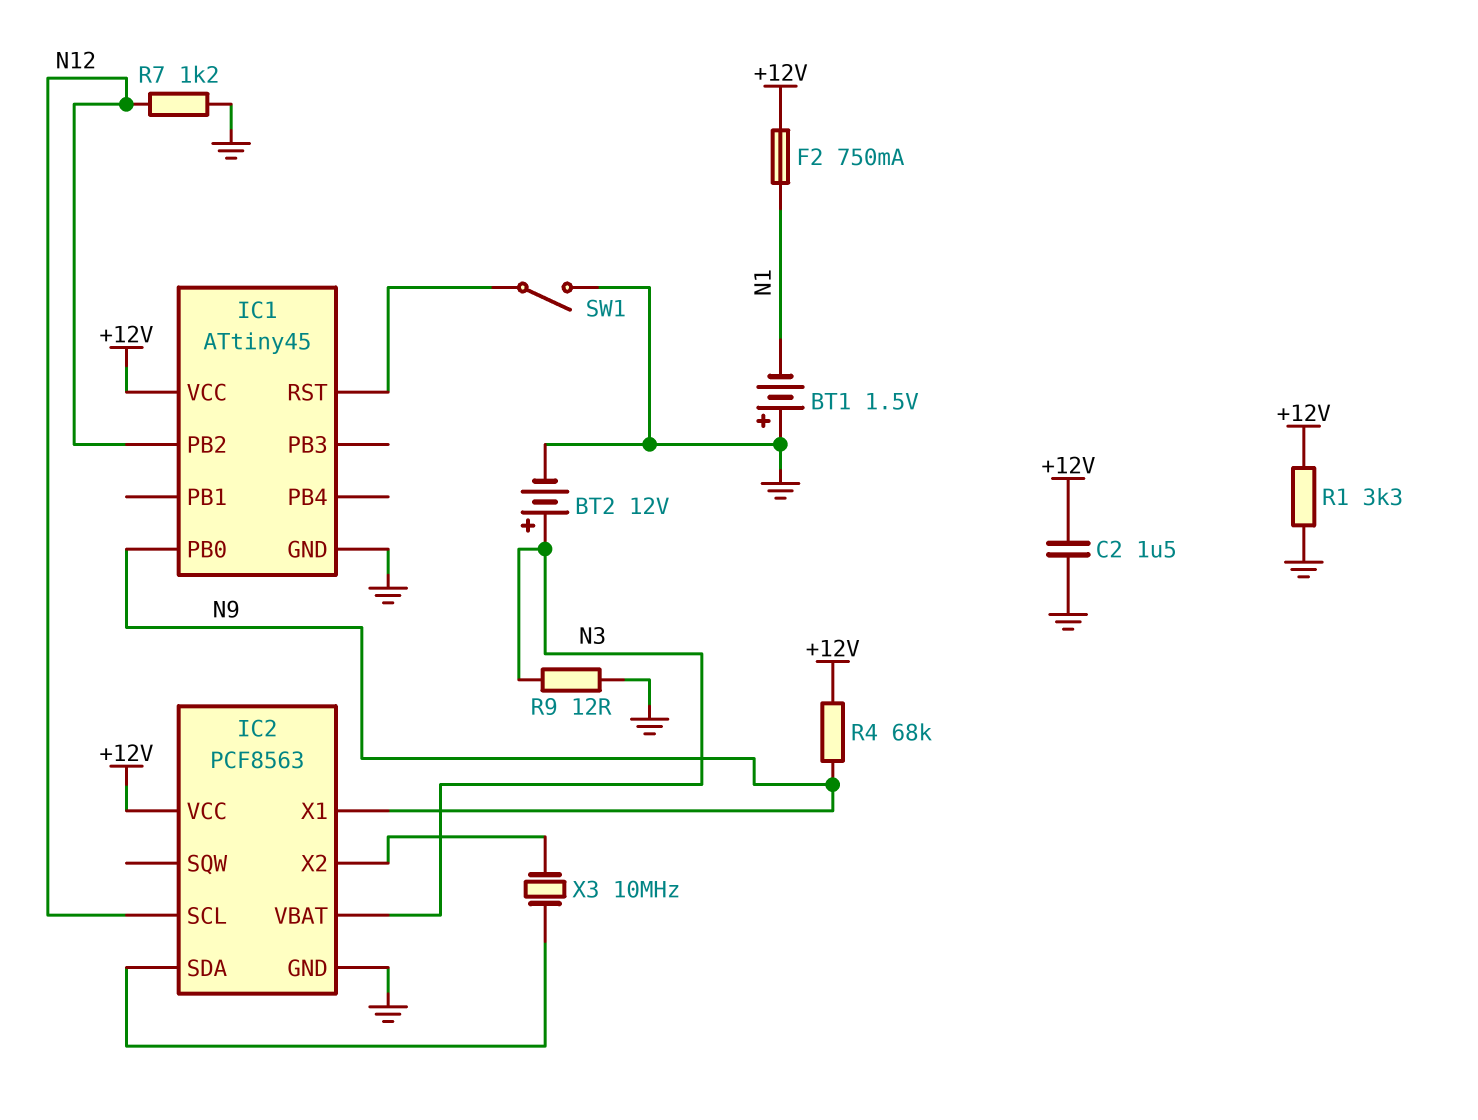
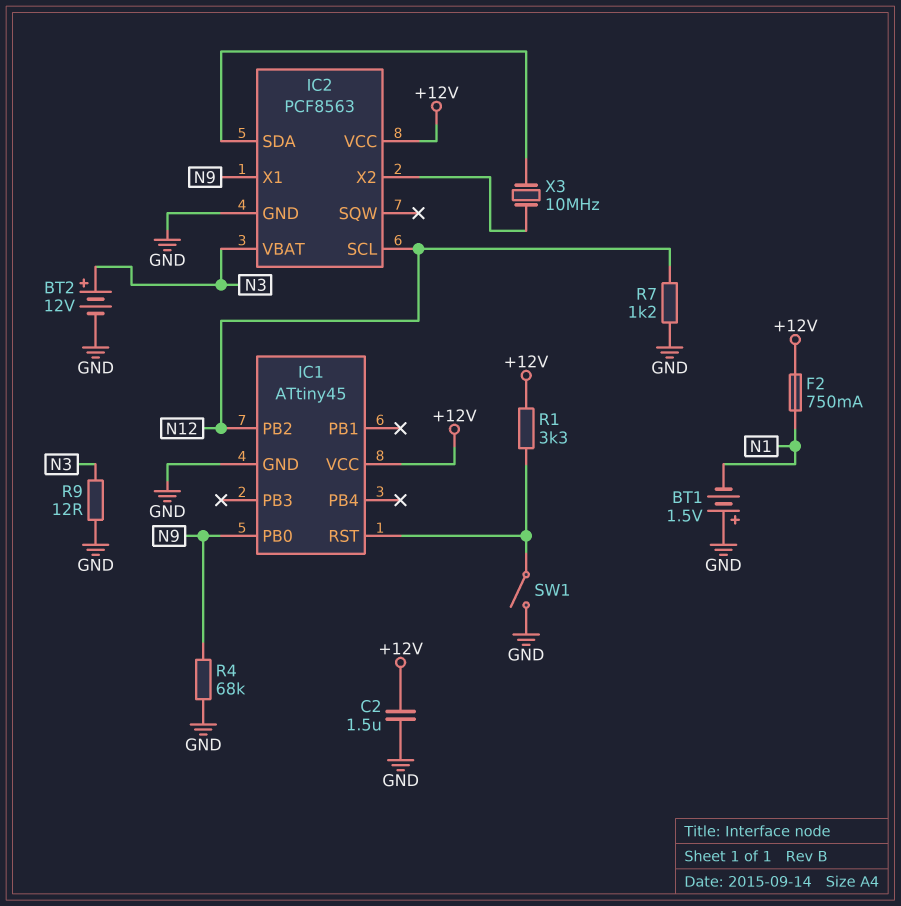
R1: 3.3k (+12V, GND) -> 3.3k (+12V, IC1/RST)
R4: 68k (+12V, N9) -> 68k (GND, N9)

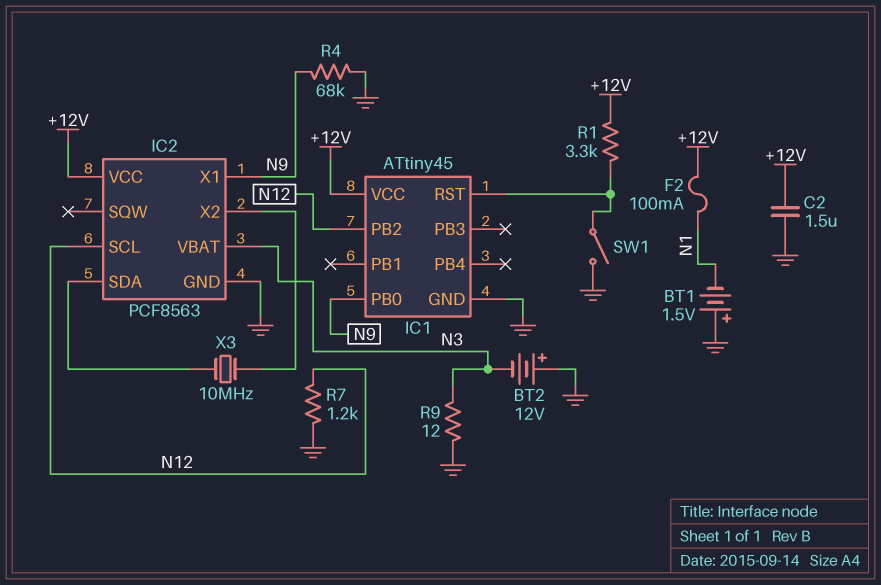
BT2: 12V (plus N3, minus GND) -> 12V (plus GND, minus N3)
F2: 750mA (+12V, N1) -> 100mA (+12V, N1)

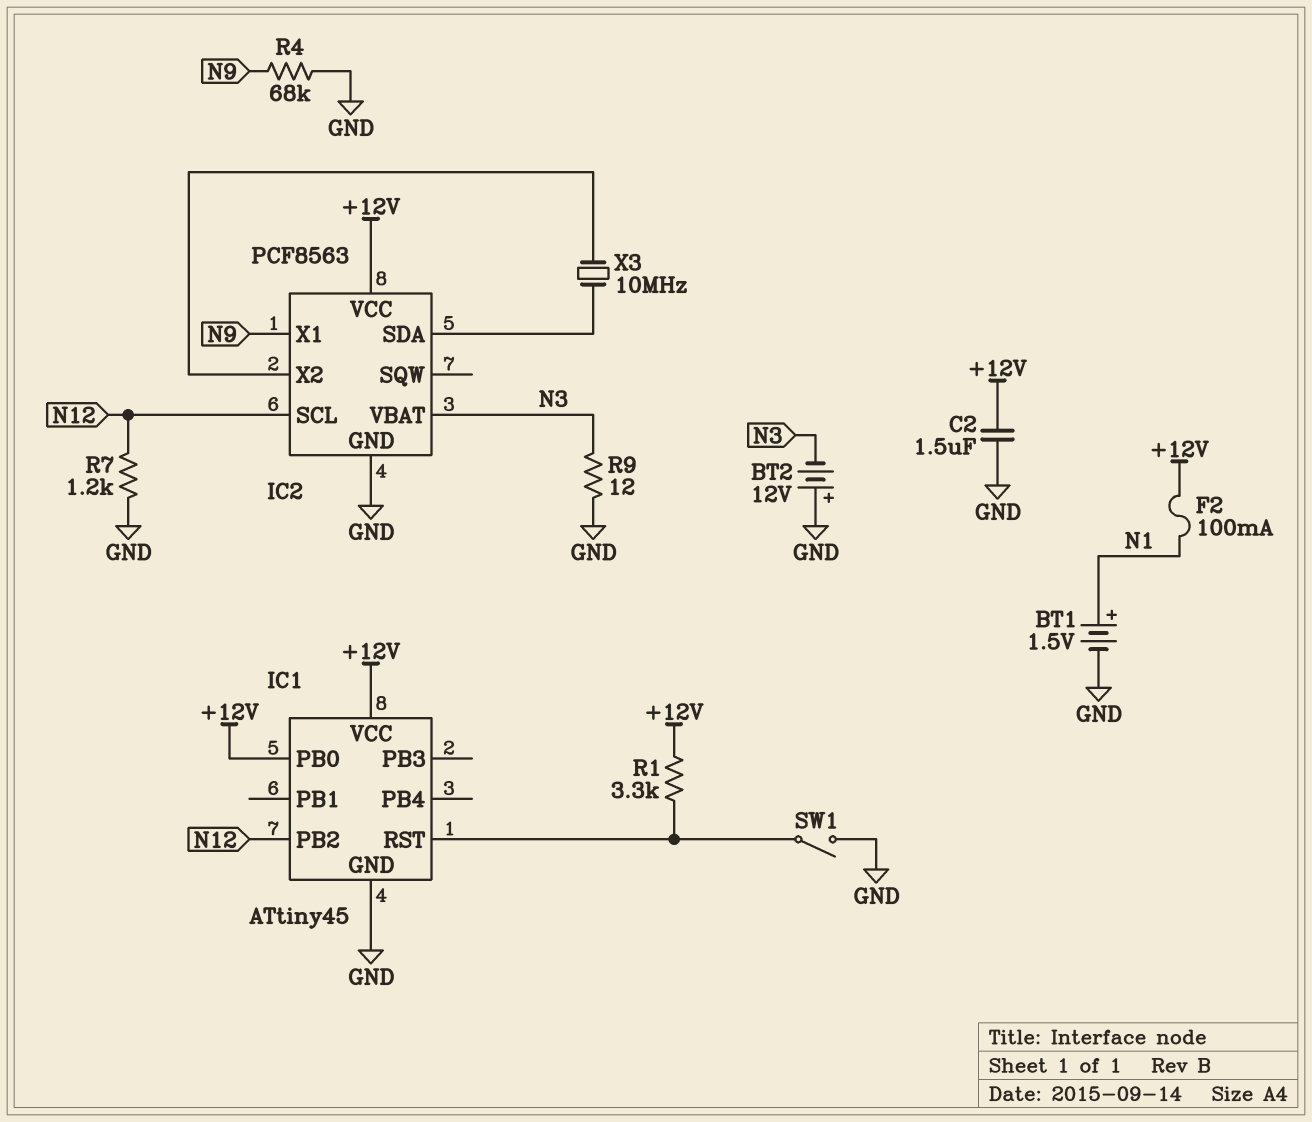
BT1: 1.5V (plus GND, minus N1) -> 1.5V (plus N1, minus GND)
IC1 pin PB0: N9 -> +12V

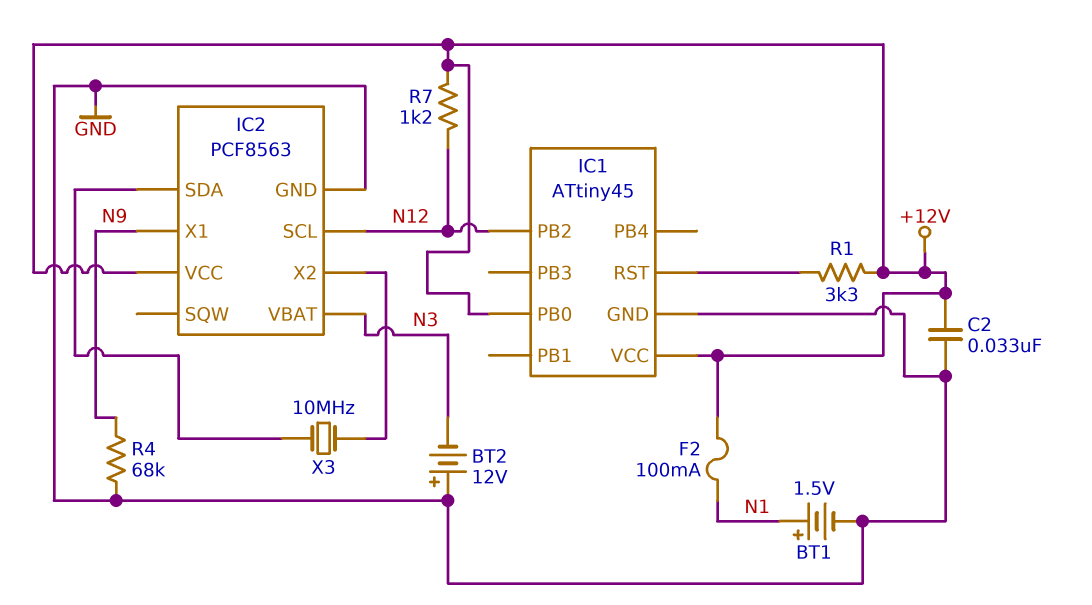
C2: 1.5uF (+12V, GND) -> 33nF (+12V, GND)
R7: 1.2k (GND, N12) -> 1.2k (+12V, N12)
R9: 12 (GND, N3) -> none
SW1: switch (GND, IC1/RST) -> none

